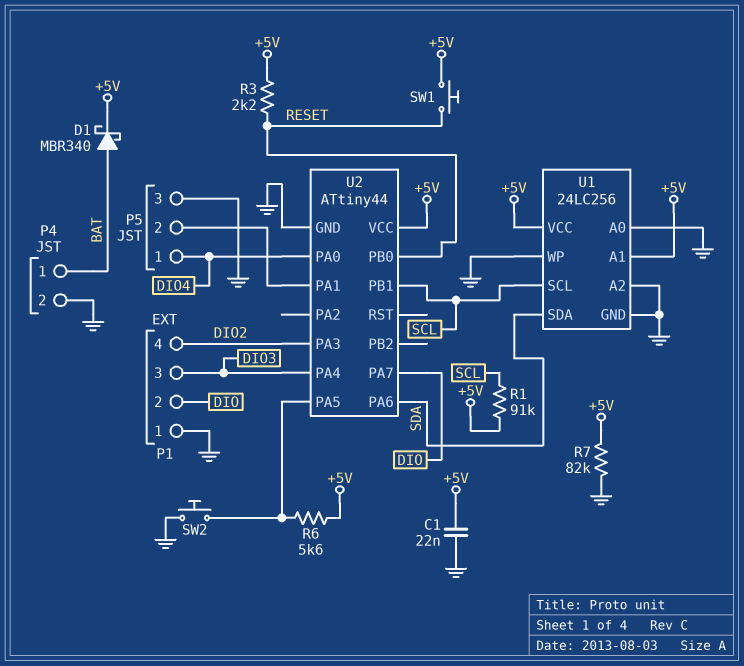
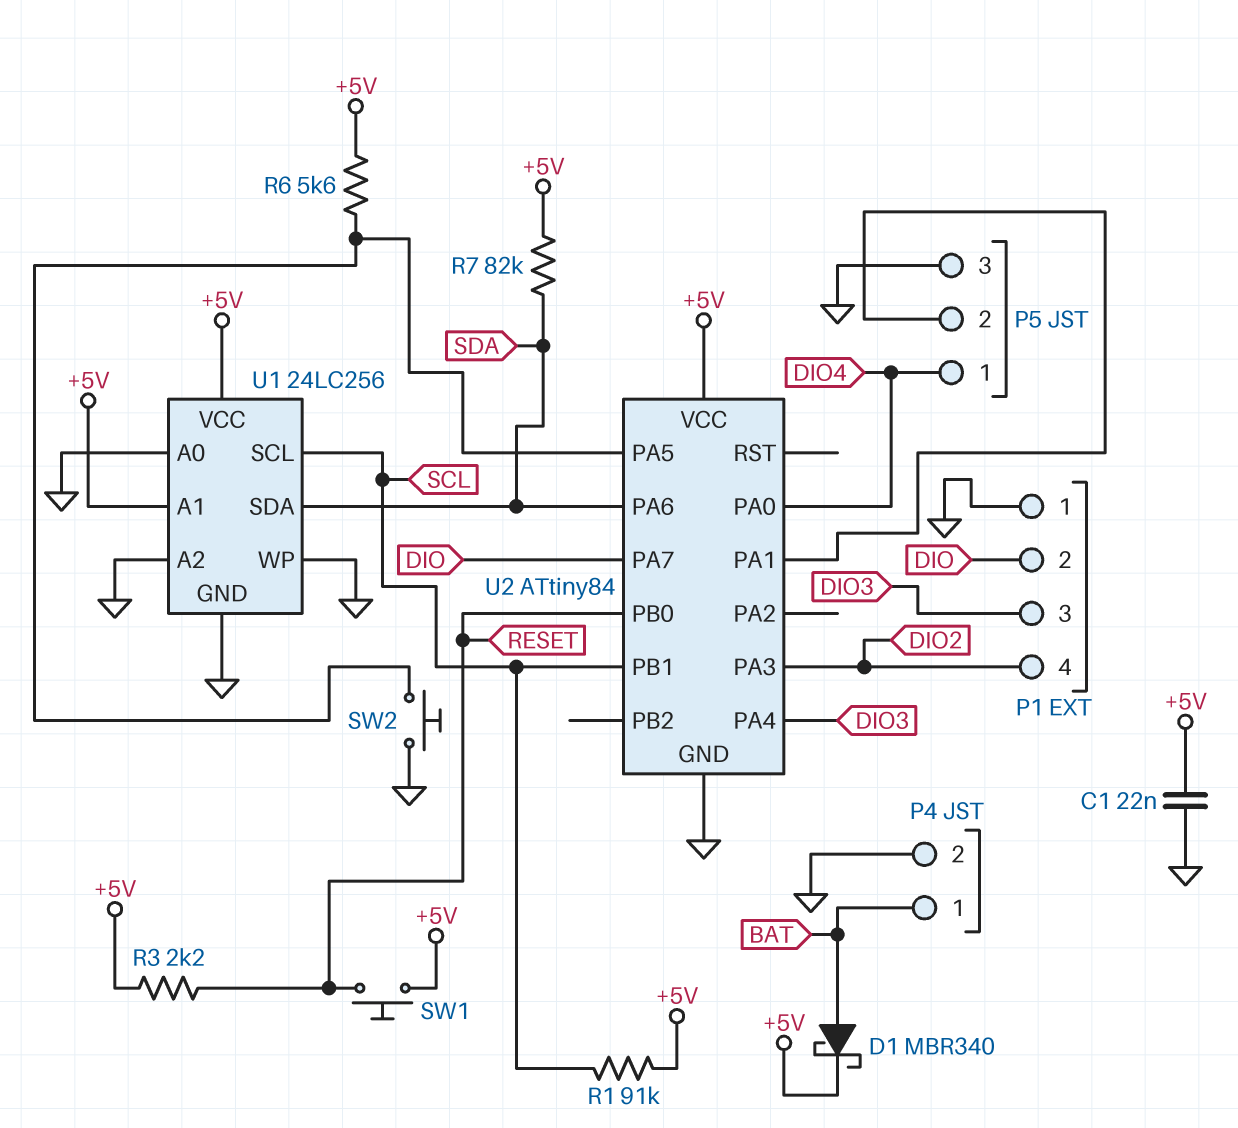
R7: 82k (+5V, GND) -> 82k (+5V, SDA)
U2: ATtiny44 -> ATtiny84

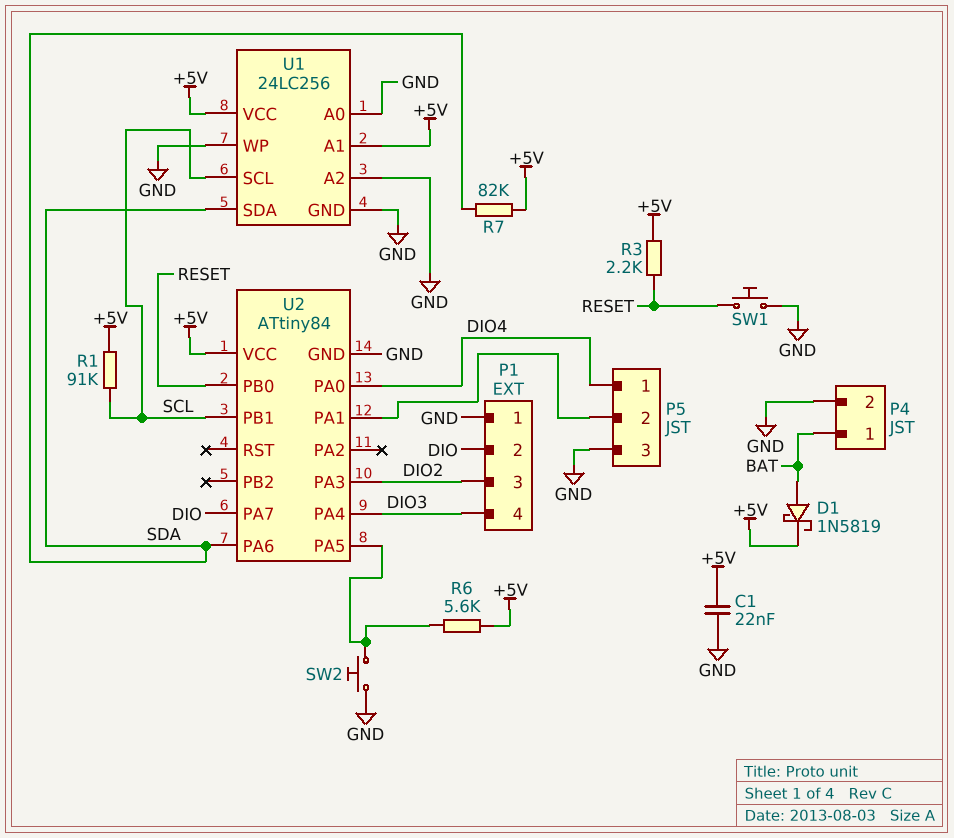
D1: schottky MBR340 (A BAT, K +5V) -> schottky 1N5819 (A BAT, K +5V)
P1 pin 3: DIO3 -> DIO2
P1 pin 4: DIO2 -> DIO3
SW1: button (+5V, RESET) -> button (GND, RESET)

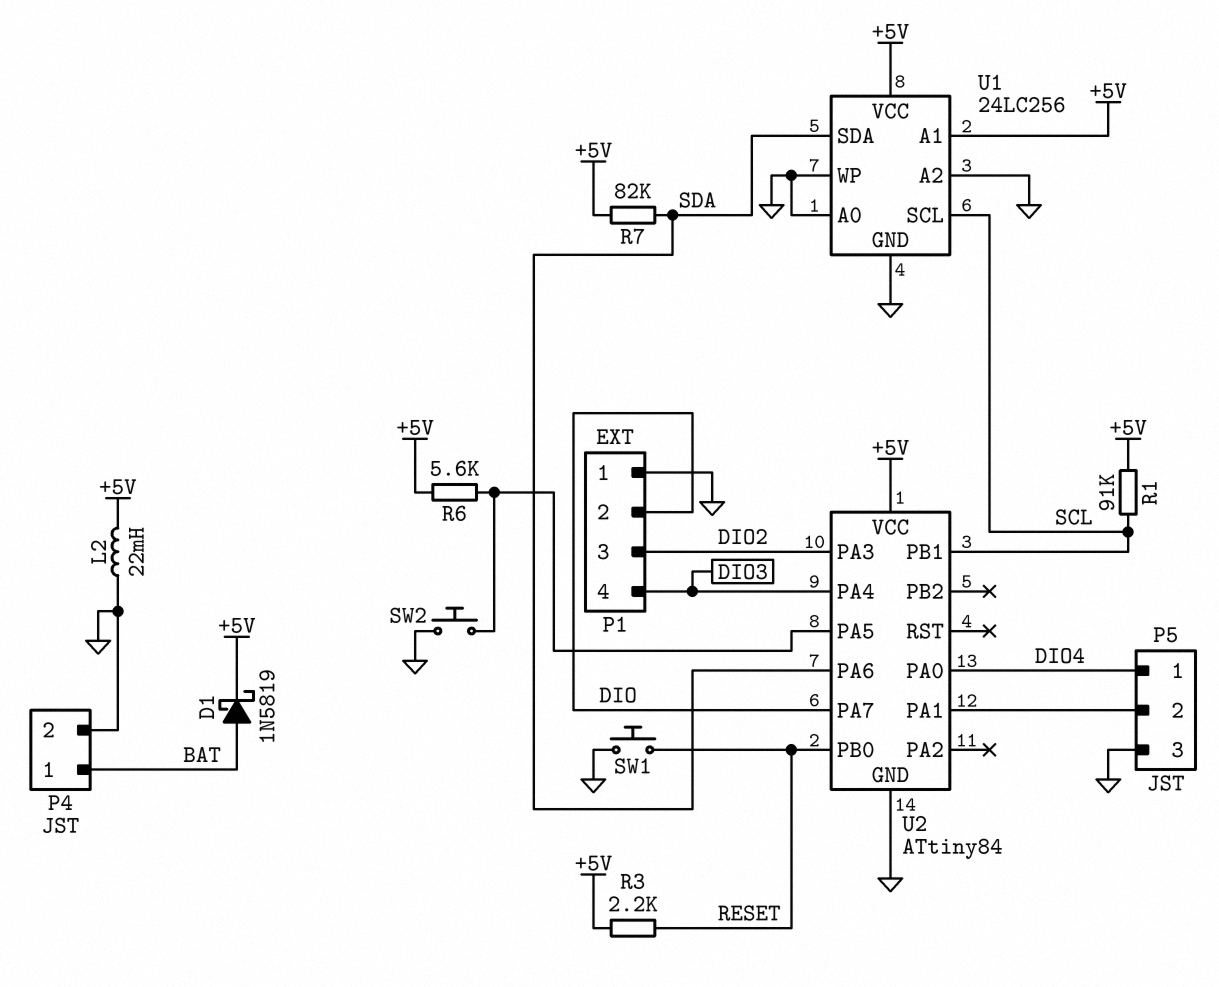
C1: 22nF (+5V, GND) -> none
L2: none -> 22mH (+5V, GND)

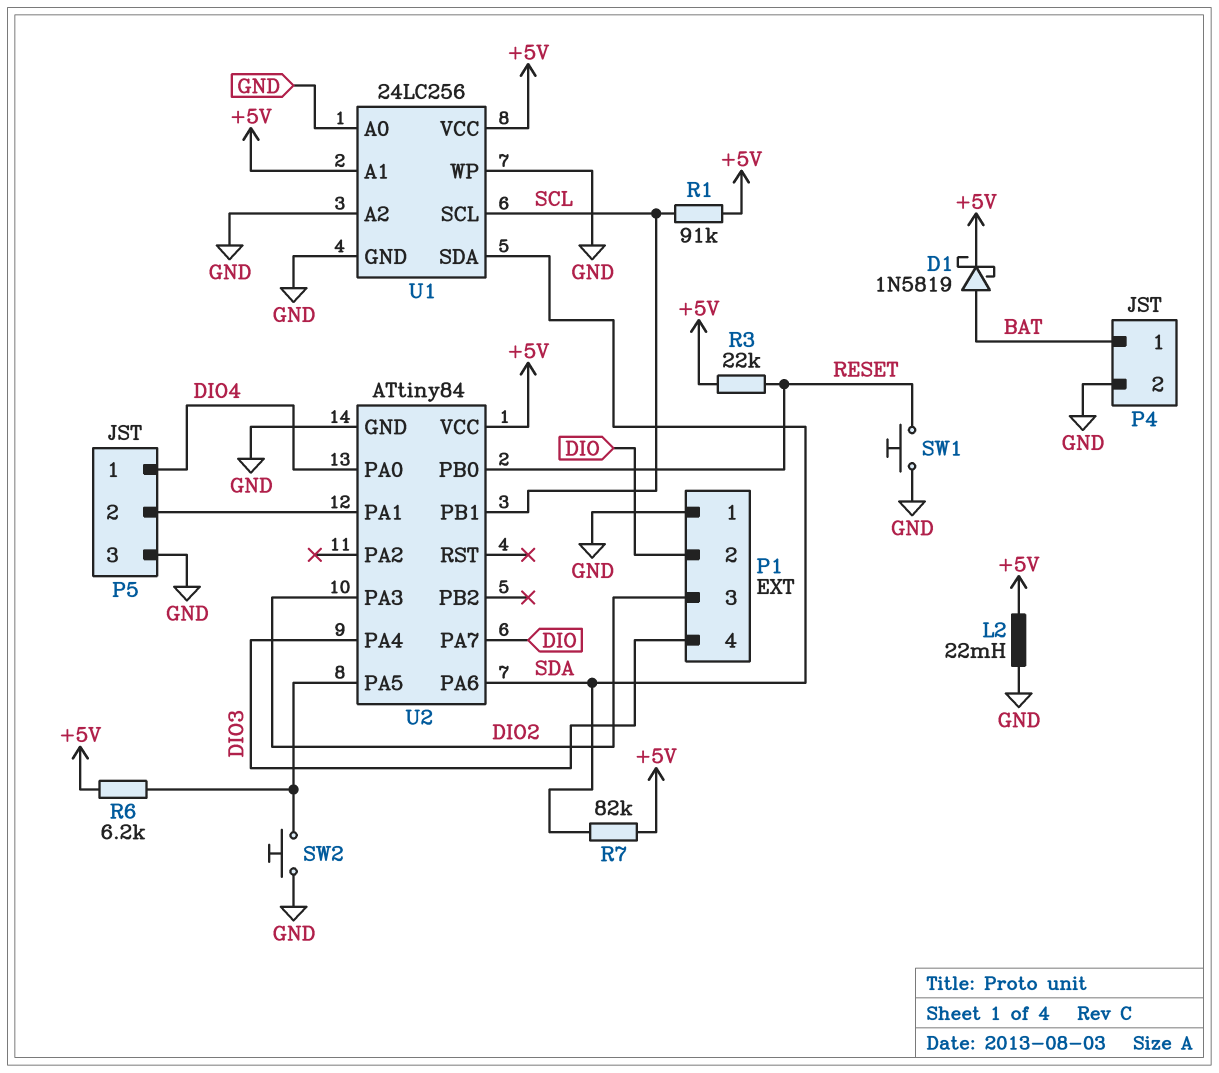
R3: 2.2k (+5V, RESET) -> 22k (+5V, RESET)
R6: 5.6k (+5V, U2/PA5) -> 6.2k (+5V, U2/PA5)

